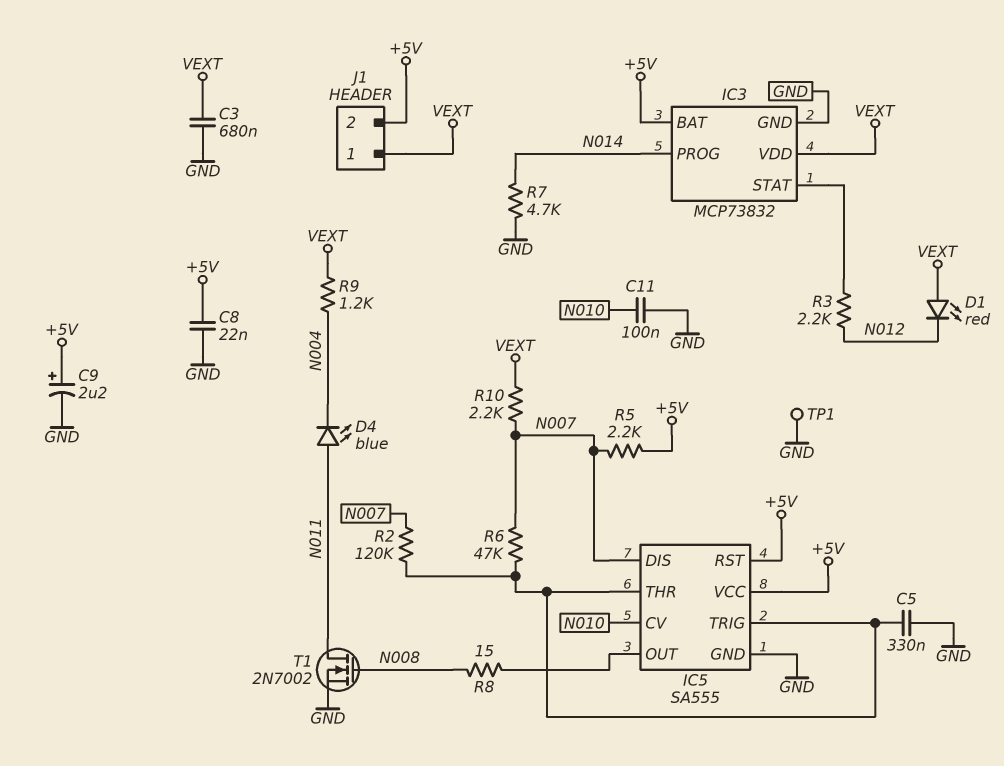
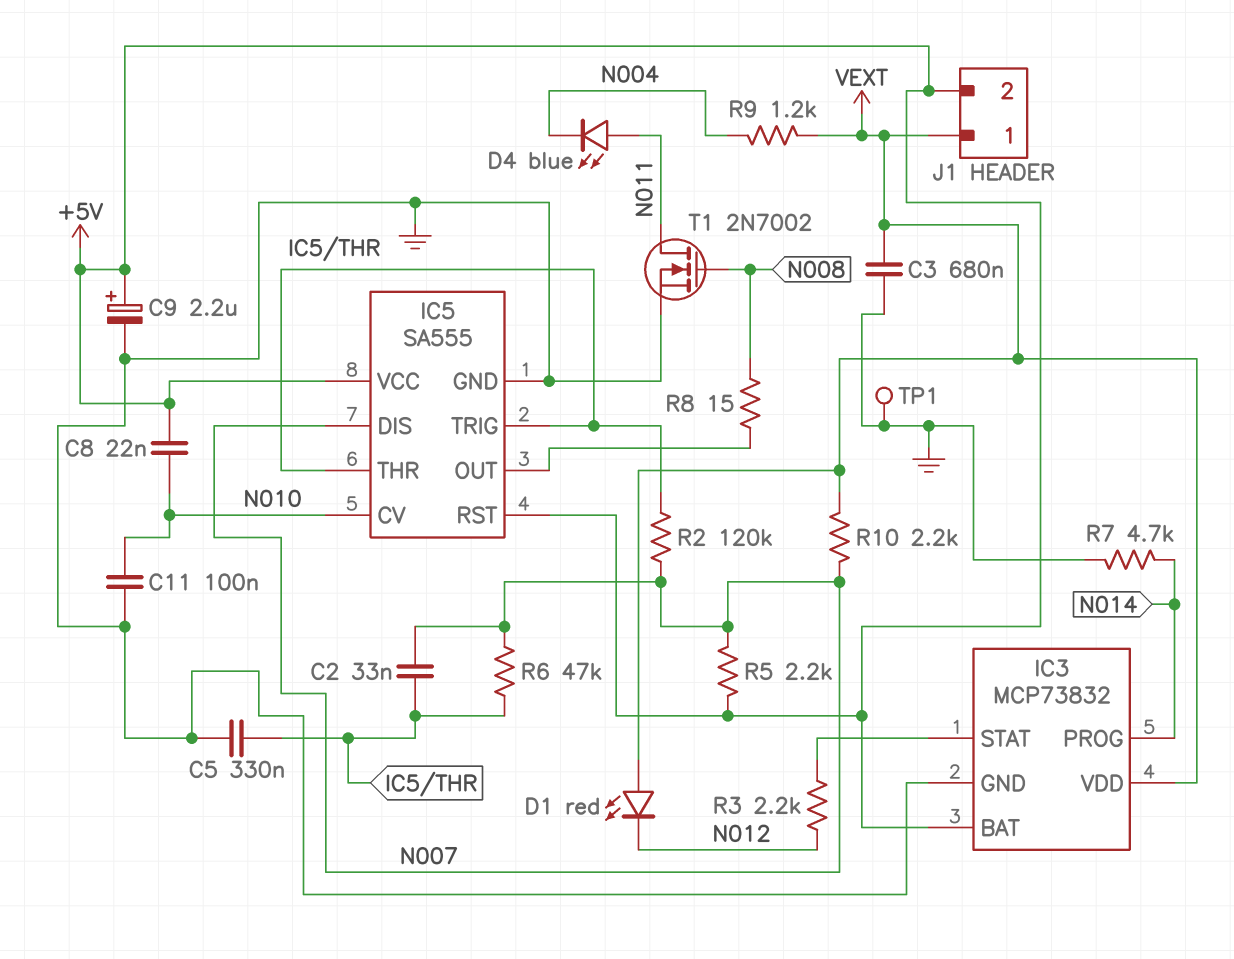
C2: none -> 33nF (IC5/THR, N007)
C8: 22nF (+5V, GND) -> 22nF (+5V, N010)

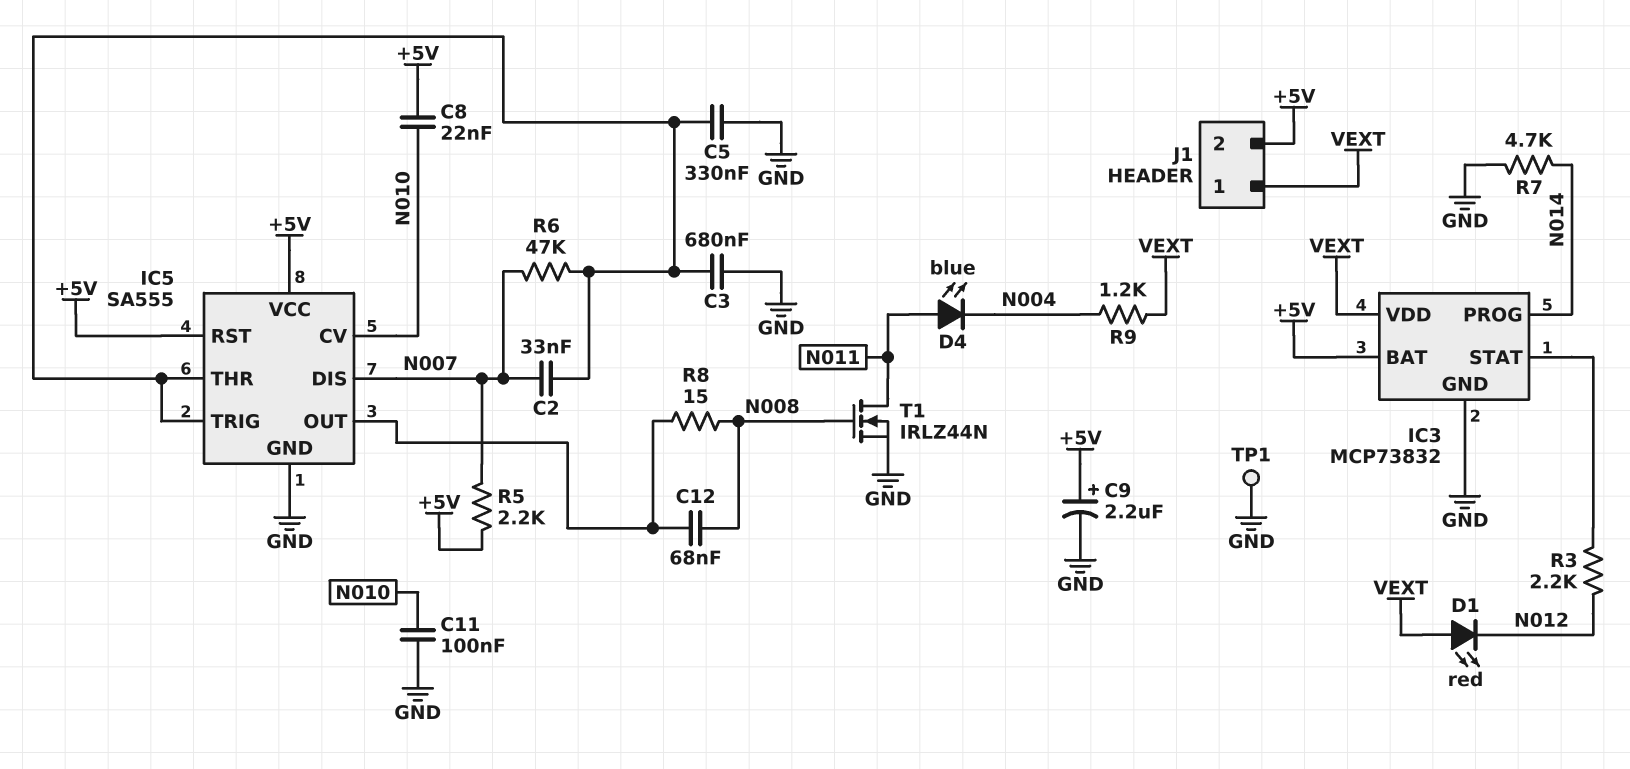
C3: 680nF (GND, VEXT) -> 680nF (GND, IC5/THR)
C12: none -> 68nF (IC5/OUT, N008)
R2: 120k (IC5/THR, N007) -> none
R10: 2.2k (N007, VEXT) -> none
T1: NMOS 2N7002 (G N008, D N011, S GND) -> NMOS IRLZ44N (G N008, D N011, S GND)

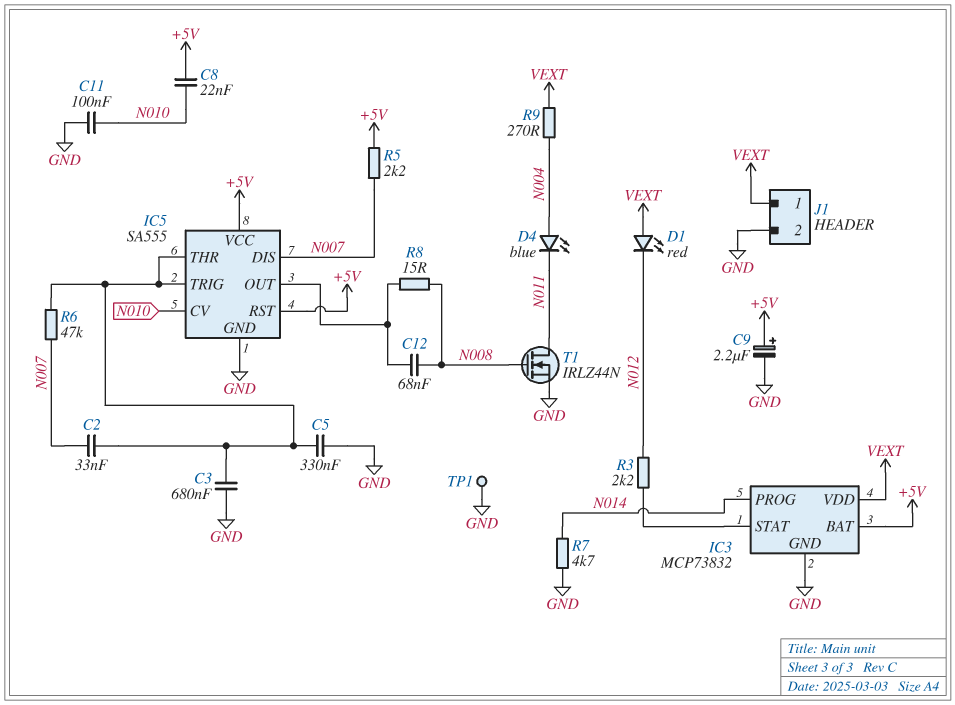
D4: LED blue (A N011, K N004) -> LED blue (A N004, K N011)
J1 pin 2: +5V -> GND
R9: 1.2k (N004, VEXT) -> 270 (N004, VEXT)

